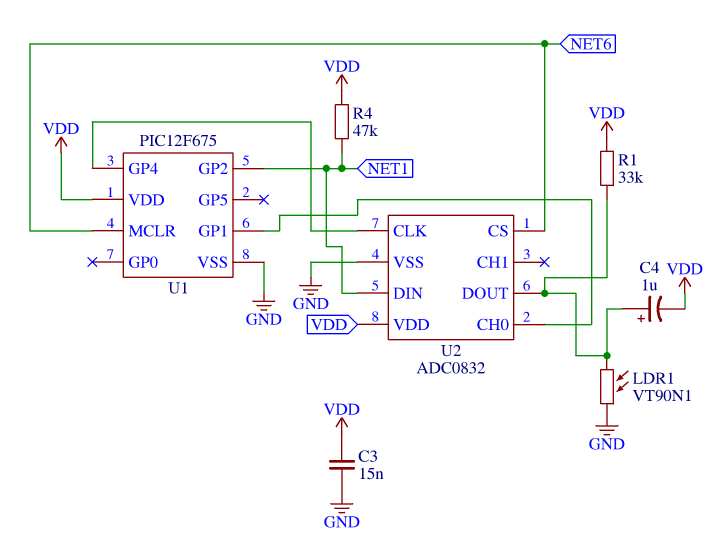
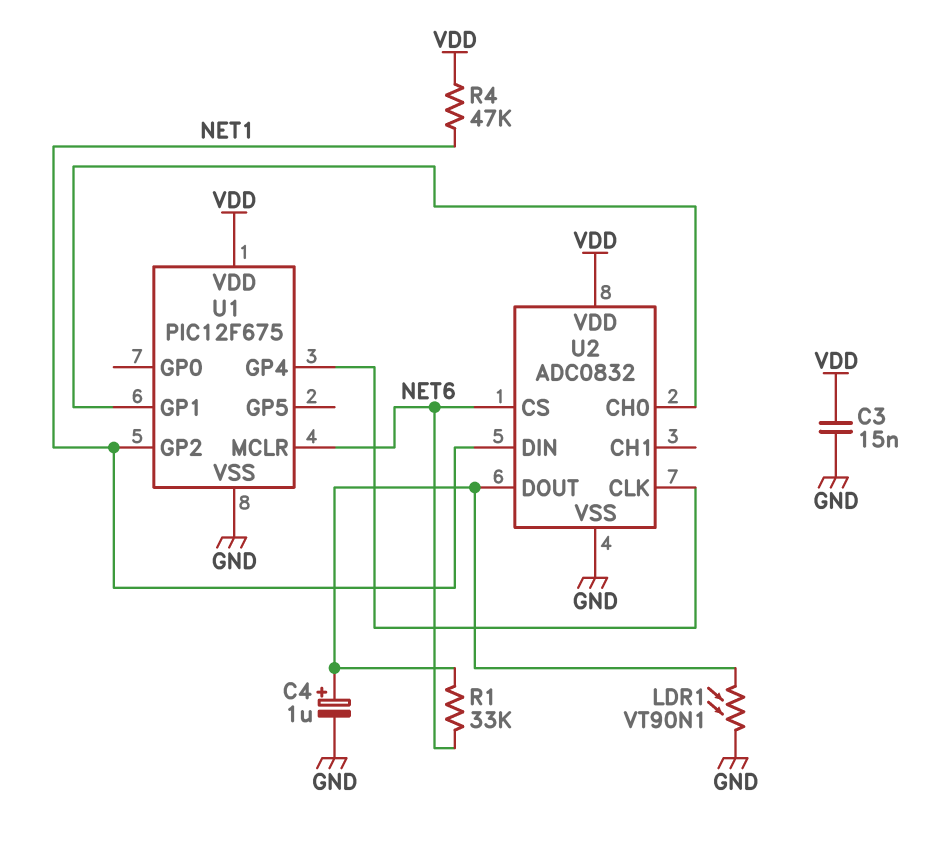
C4: 1uF (plus U2/DOUT, minus VDD) -> 1uF (plus U2/DOUT, minus GND)
R1: 33k (U2/DOUT, VDD) -> 33k (NET6, U2/DOUT)

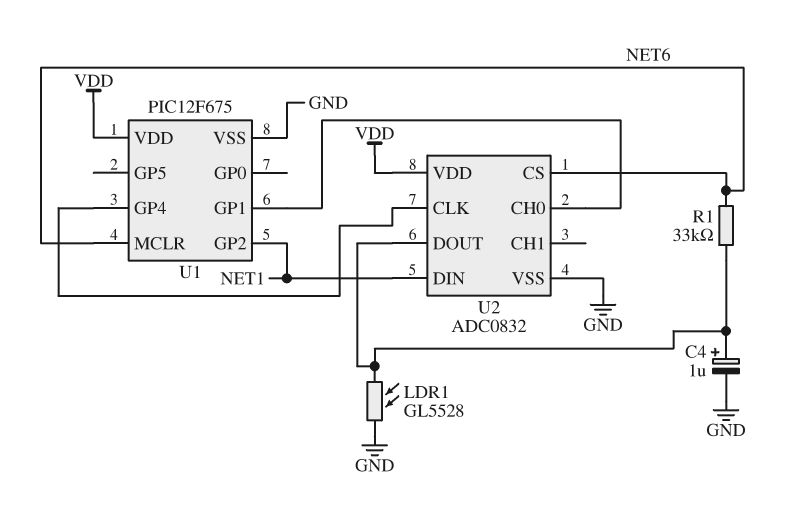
C3: 15nF (GND, VDD) -> none
LDR1: VT90N1 (GND, U2/DOUT) -> GL5528 (GND, U2/DOUT)
R4: 47k (NET1, VDD) -> none

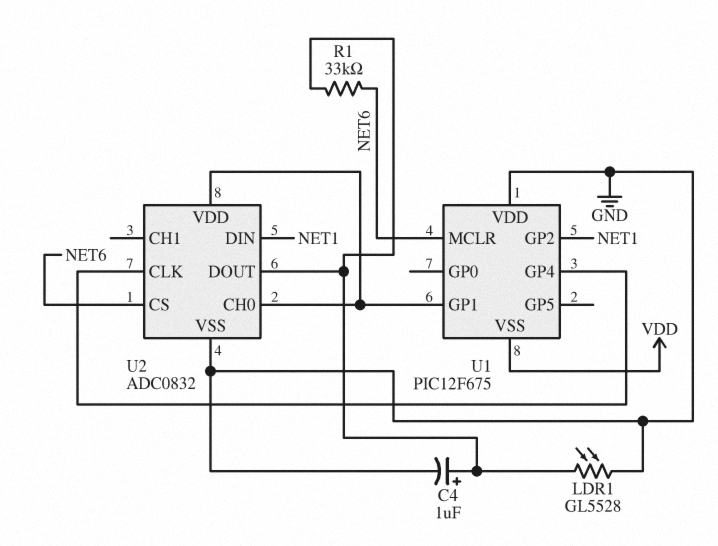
U1 pin VDD: VDD -> GND
U1 pin VSS: GND -> VDD
U2 pin VDD: VDD -> U1/GP1

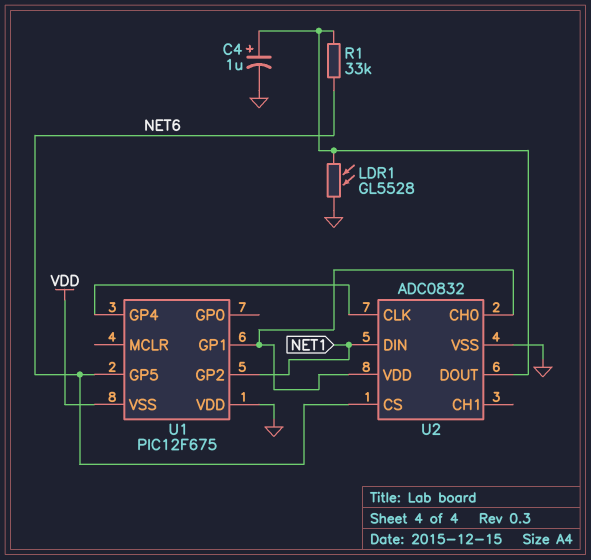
U1 pin GP5: none -> NET6
U1 pin MCLR: NET6 -> none

